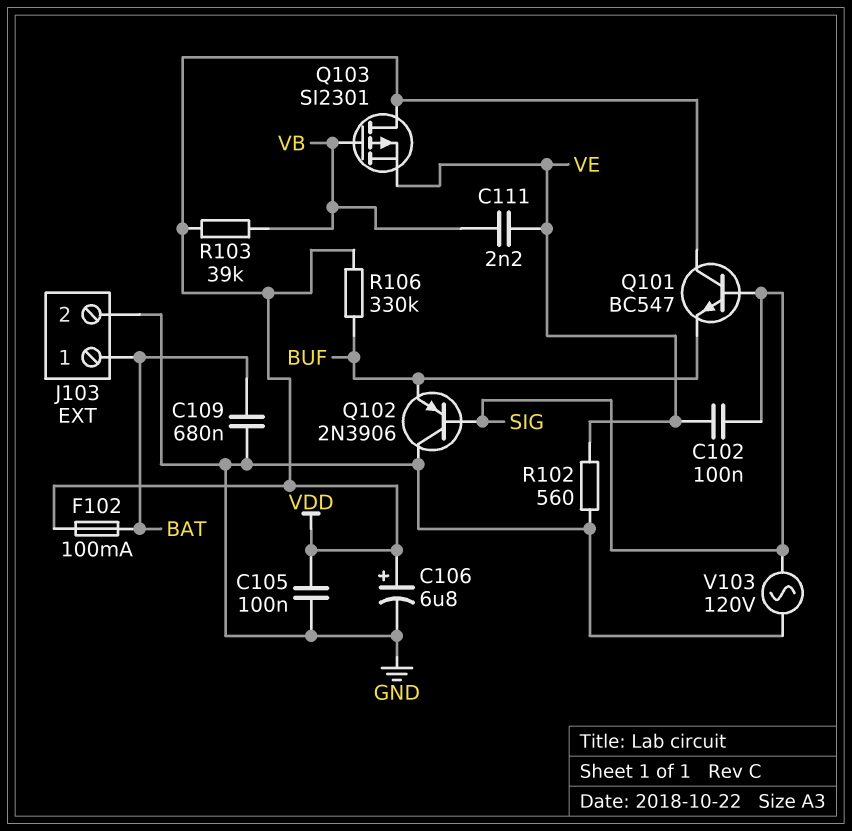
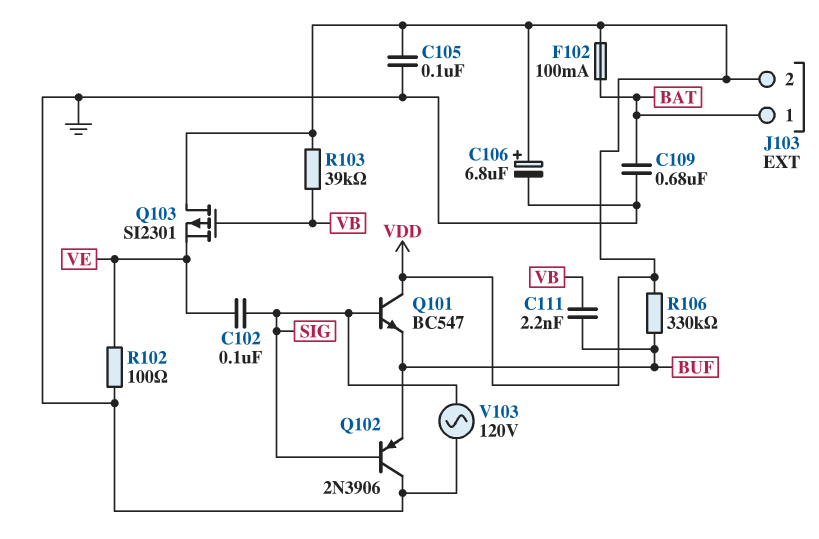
C111: 2.2nF (VB, VE) -> 2.2nF (BUF, VB)
J103 pin 2: GND -> VDD
R102: 560 (GND, VE) -> 100 (GND, VE)

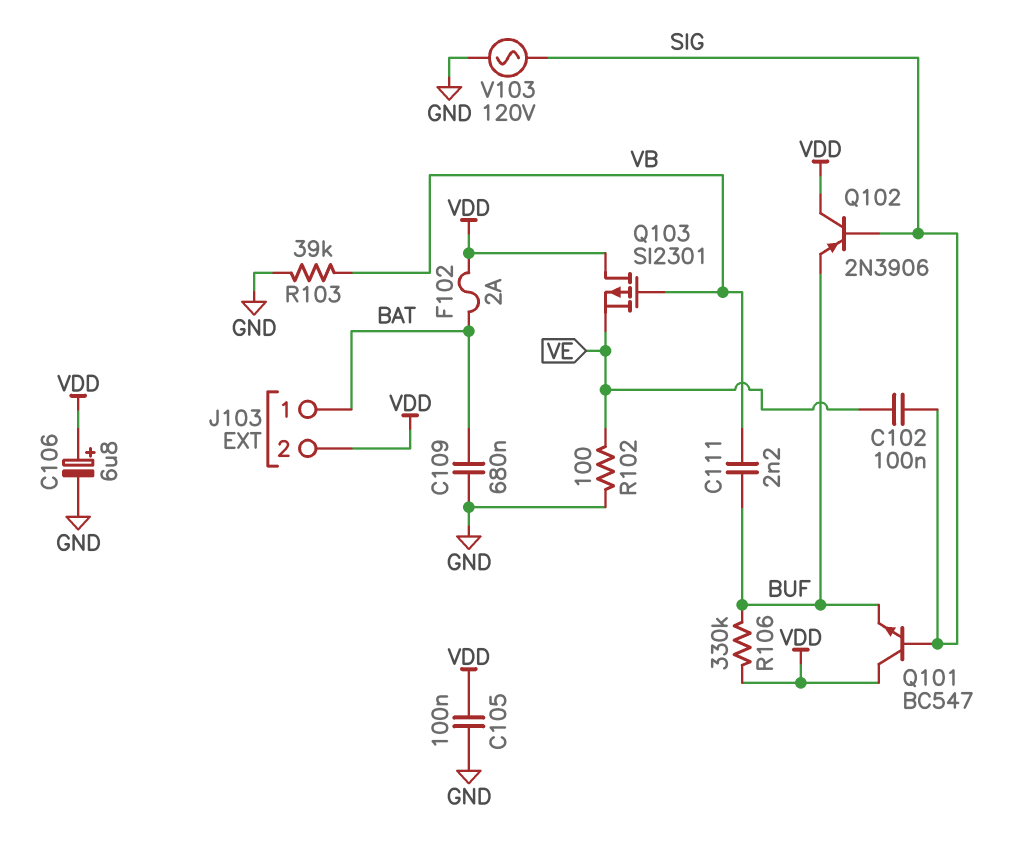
F102: 100mA (BAT, VDD) -> 2A (BAT, VDD)
Q102: PNP 2N3906 (B SIG, C GND, E BUF) -> PNP 2N3906 (B SIG, C VDD, E BUF)
R103: 39k (VB, VDD) -> 39k (GND, VB)

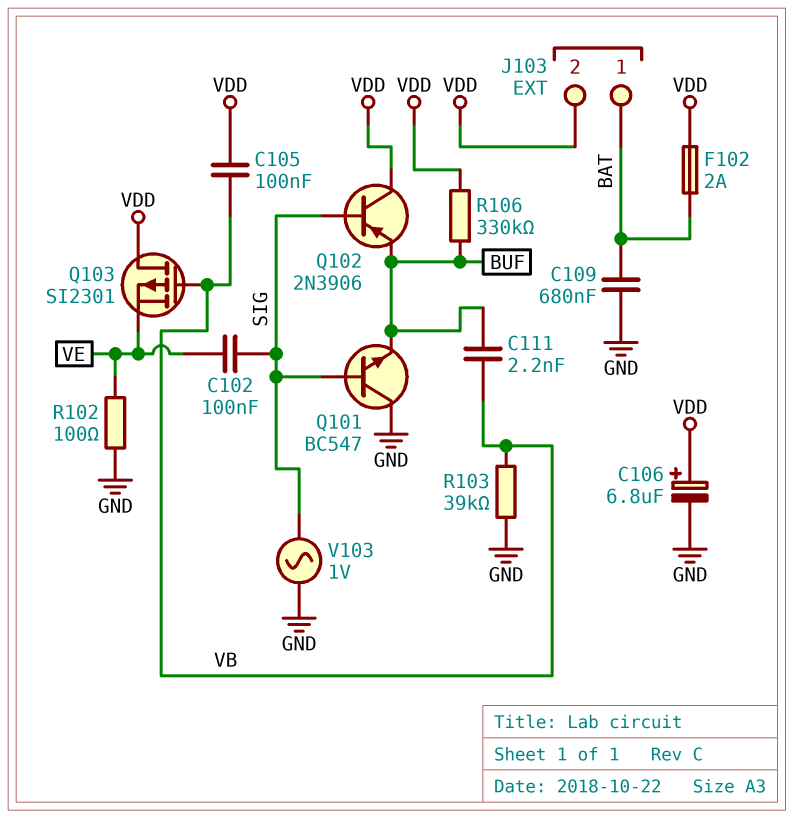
C105: 100nF (GND, VDD) -> 100nF (VB, VDD)
Q101: NPN BC547 (B SIG, C VDD, E BUF) -> NPN BC547 (B SIG, C GND, E BUF)
V103: AC 120V (GND, SIG) -> AC 1V (GND, SIG)

